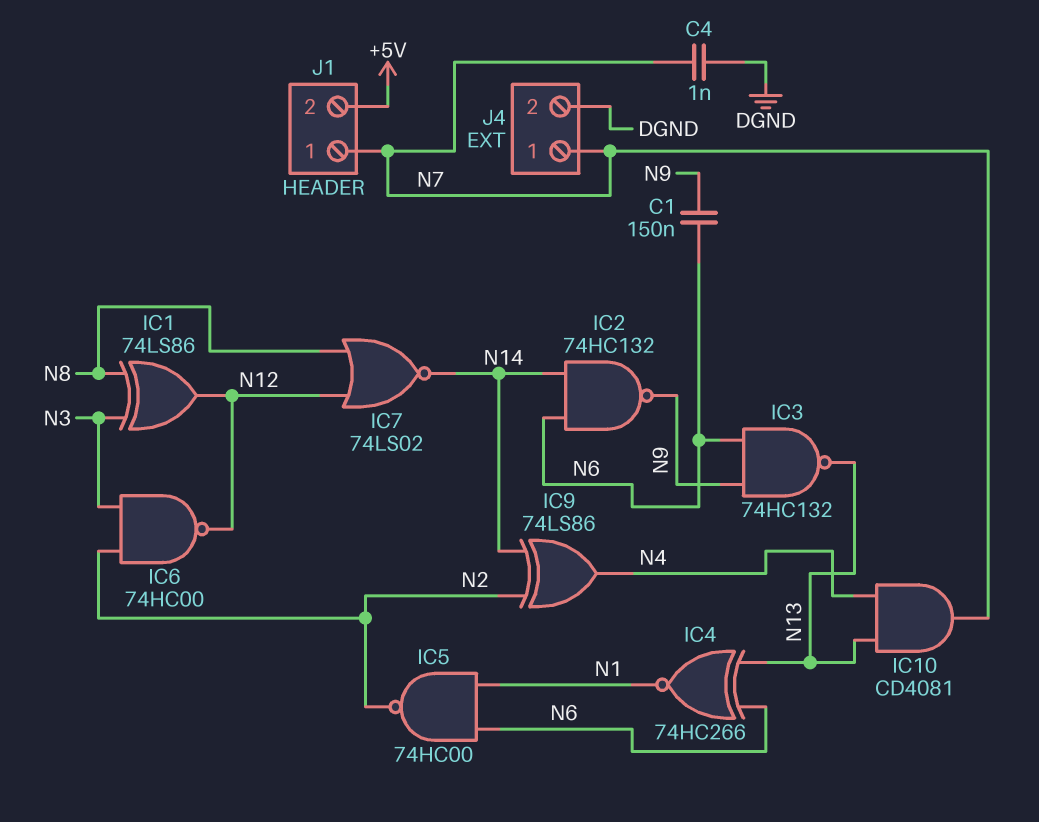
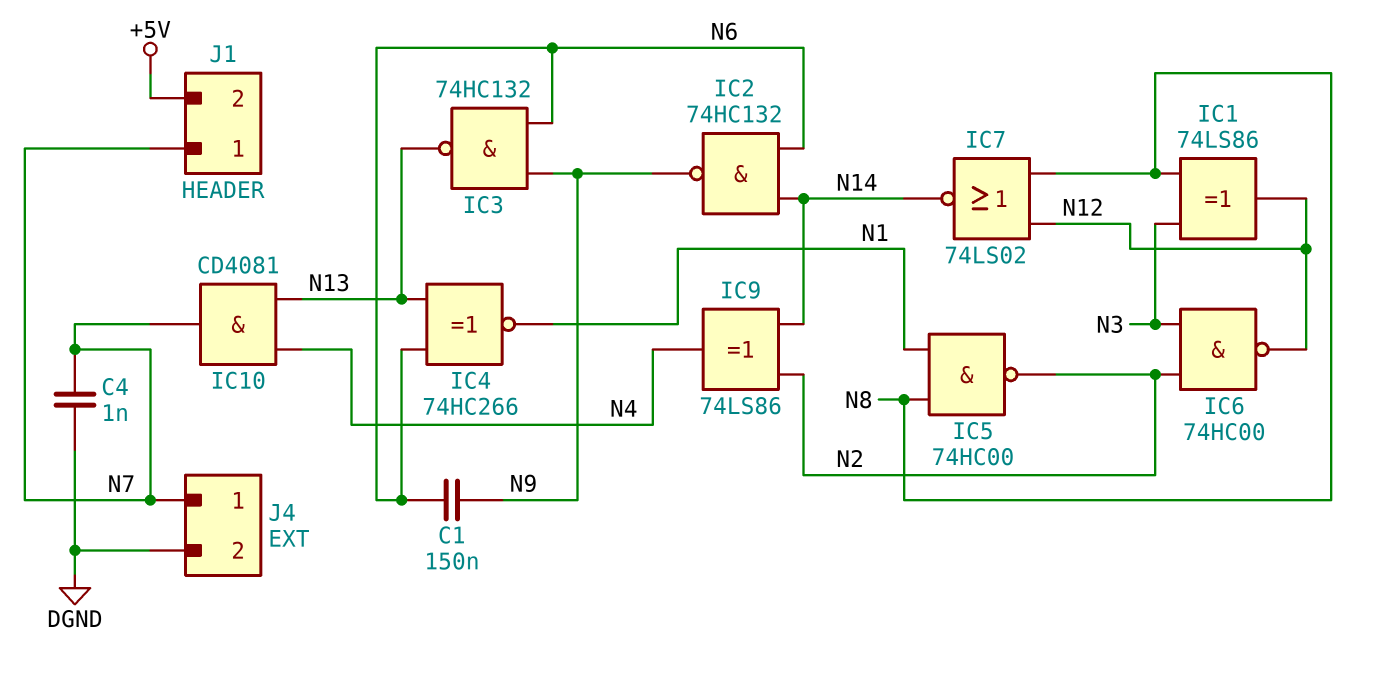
IC5: NAND 74HC00 (in N1, in N6, out N2) -> NAND 74HC00 (in N1, in N8, out N2)

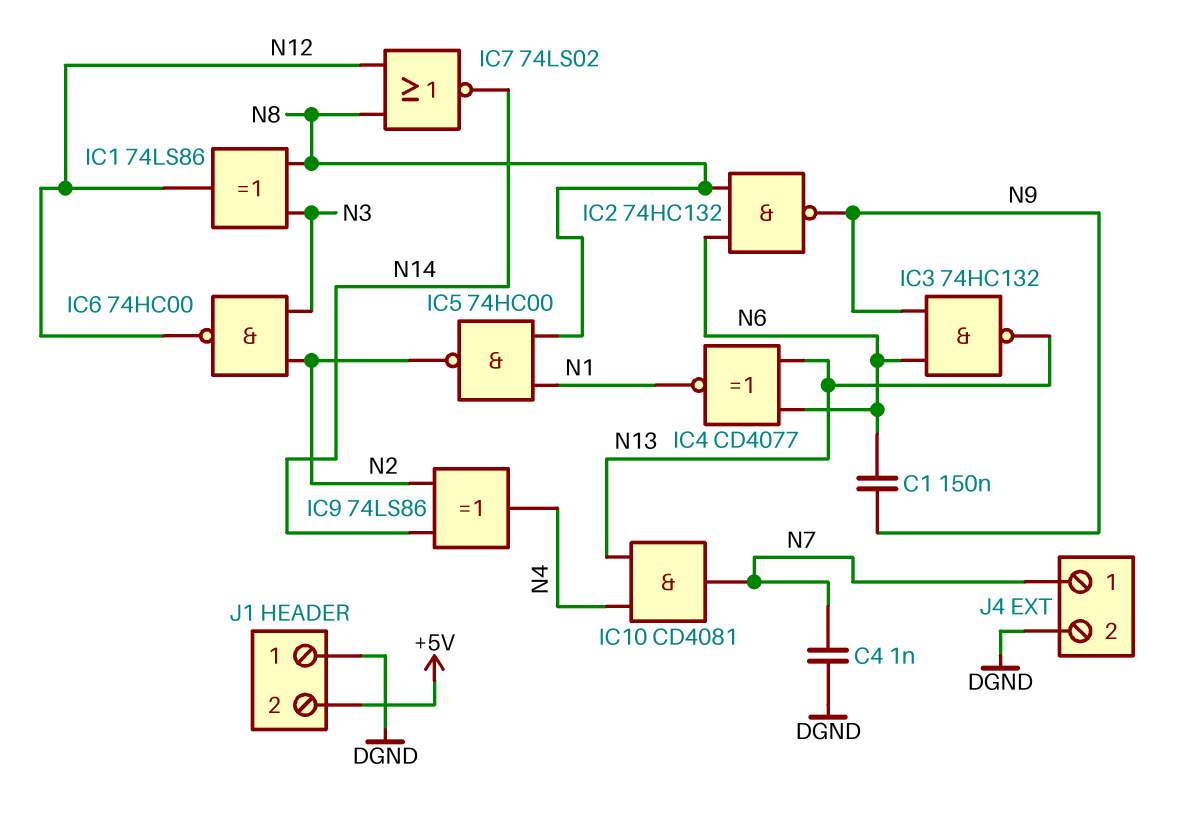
IC2: NAND 74HC132 (in N6, in N14, out N9) -> NAND 74HC132 (in N6, in N8, out N9)
IC4: XNOR 74HC266 (in N6, in N13, out N1) -> XNOR CD4077 (in N6, in N13, out N1)
J1 pin 1: N7 -> DGND

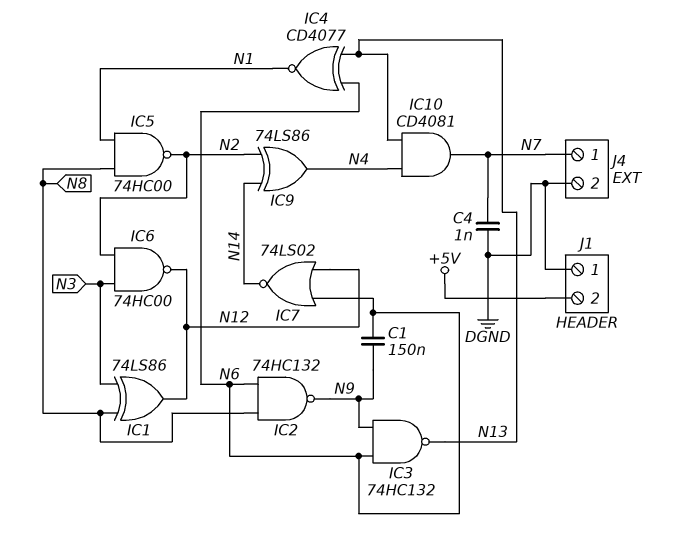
IC7: NOR 74LS02 (in N8, in N12, out N14) -> NOR 74LS02 (in N6, in N12, out N14)

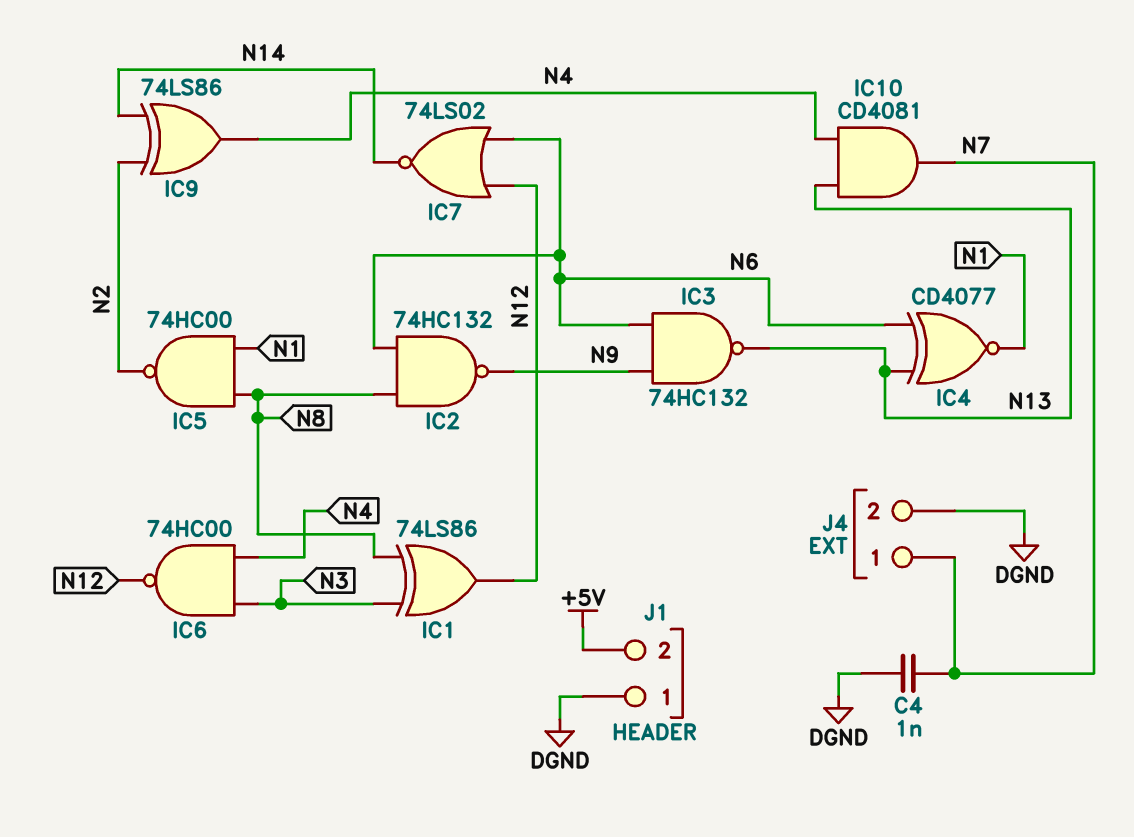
C1: 150nF (N6, N9) -> none
IC6: NAND 74HC00 (in N2, in N3, out N12) -> NAND 74HC00 (in N3, in N4, out N12)

